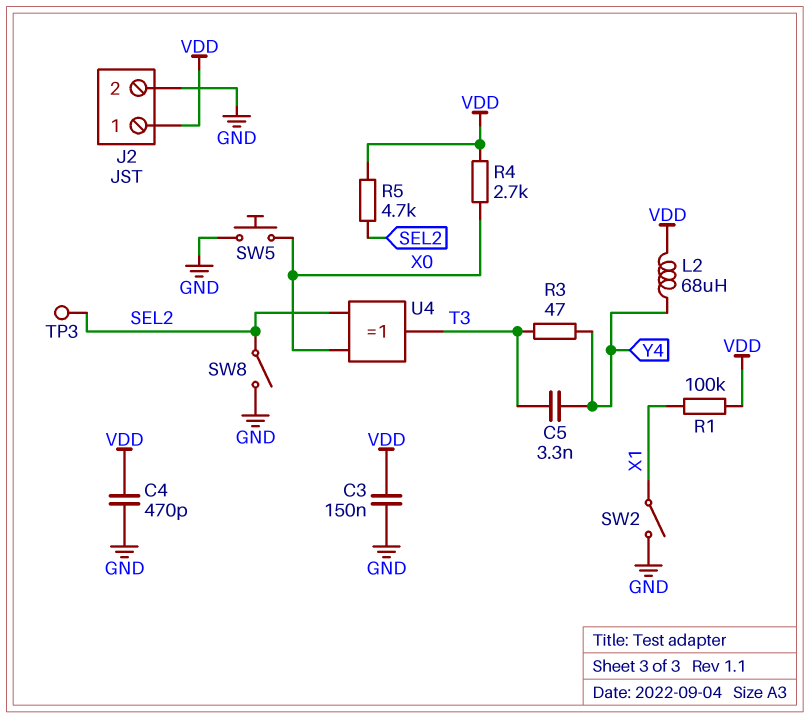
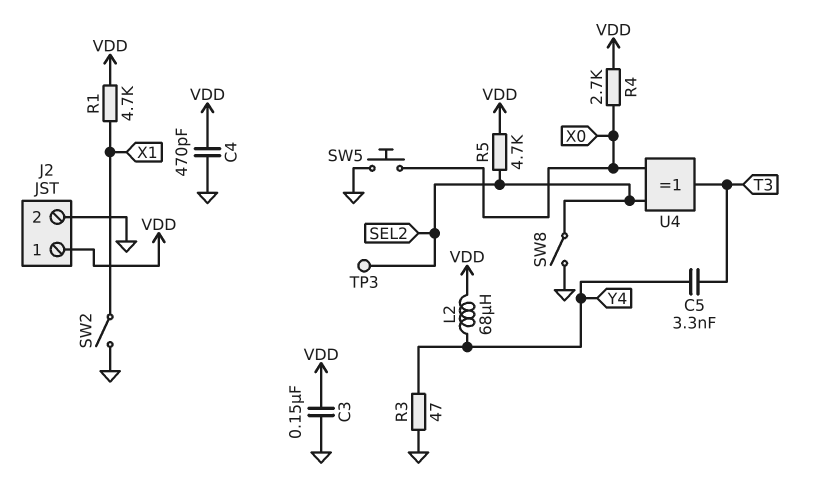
R1: 100k (VDD, X1) -> 4.7k (VDD, X1)
R3: 47 (T3, Y4) -> 47 (GND, Y4)

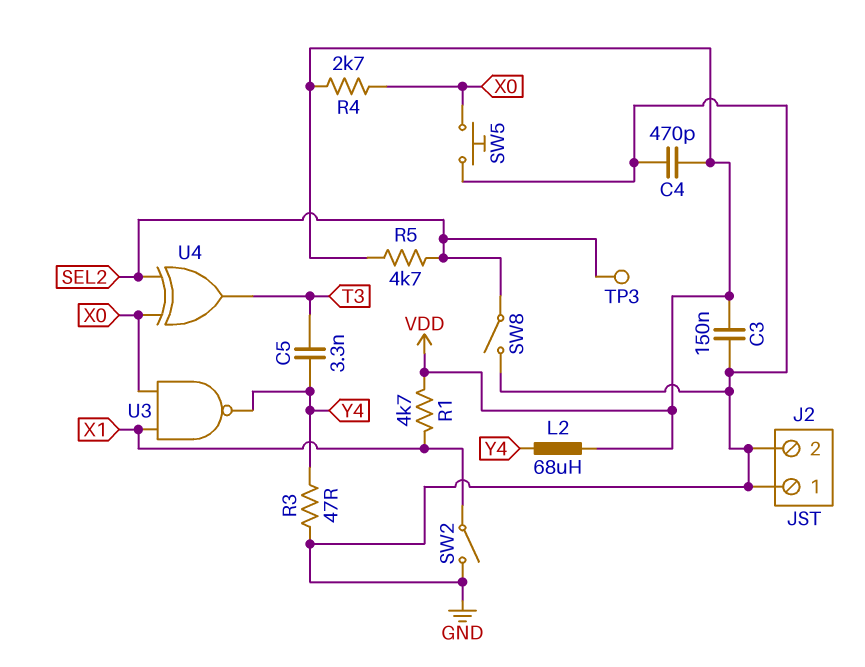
J2 pin 1: VDD -> GND
U3: none -> NAND (in X0, in X1, out Y4)

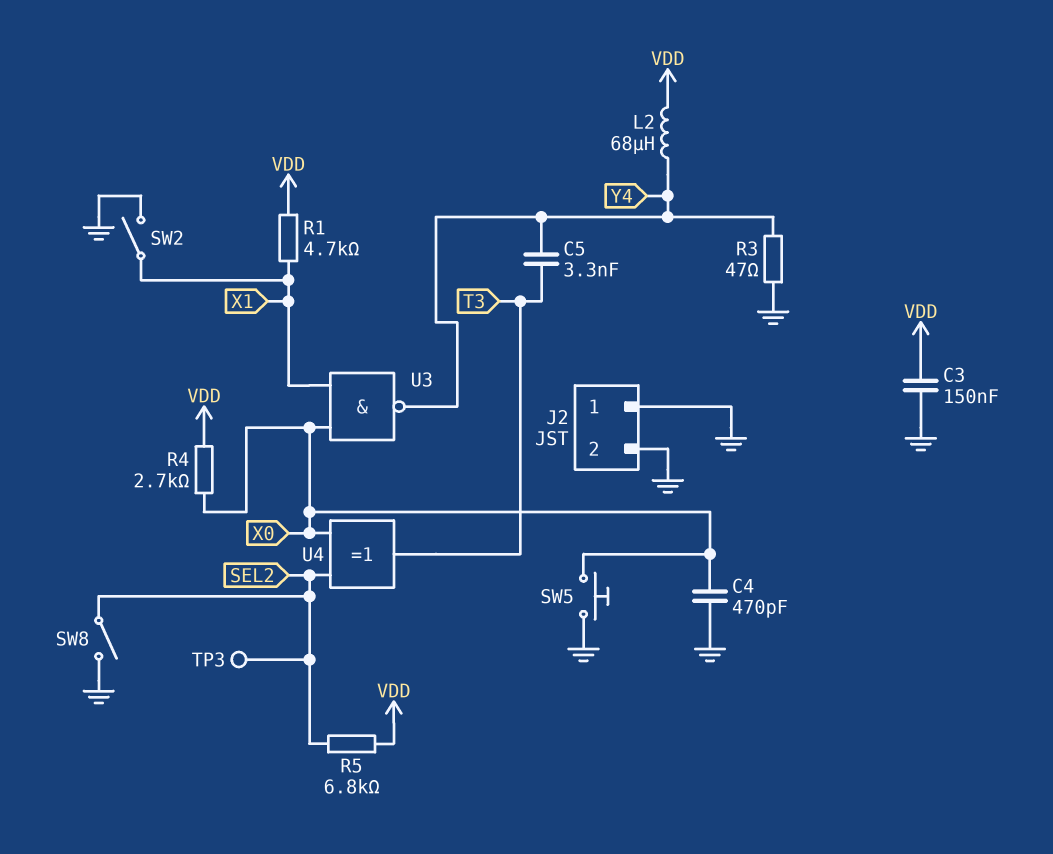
C4: 470pF (GND, VDD) -> 470pF (GND, X0)
R5: 4.7k (SEL2, VDD) -> 6.8k (SEL2, VDD)

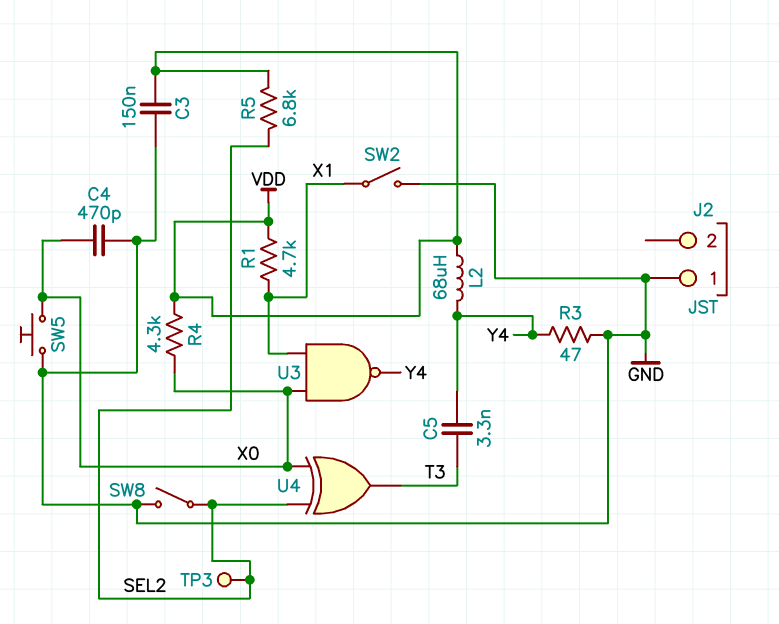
J2 pin 2: GND -> none
R4: 2.7k (VDD, X0) -> 4.3k (VDD, X0)

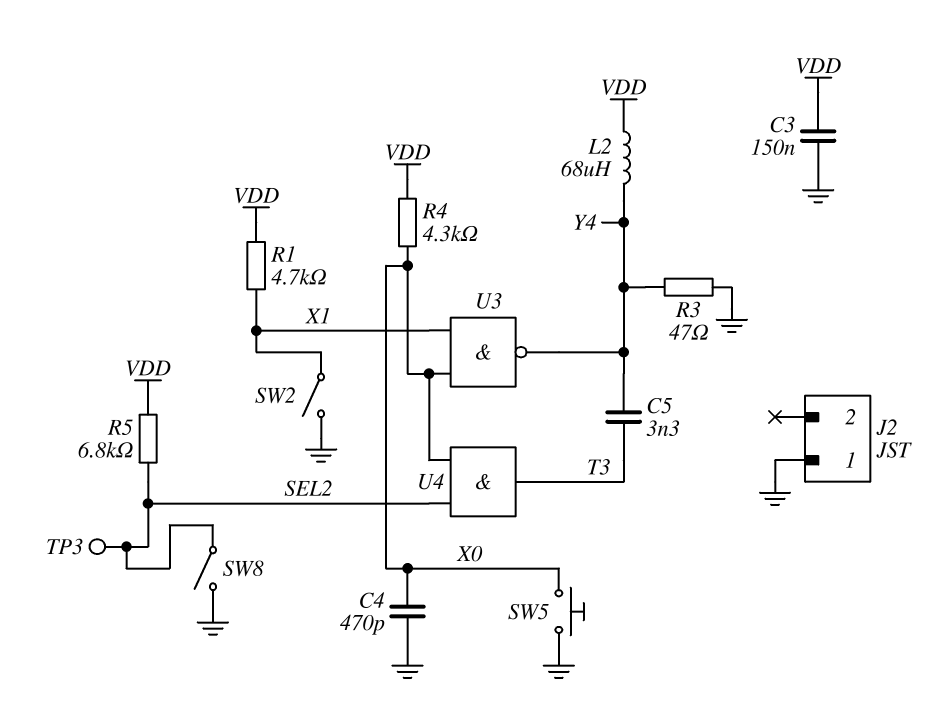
U4: XOR (in SEL2, in X0, out T3) -> AND (in SEL2, in X0, out T3)

